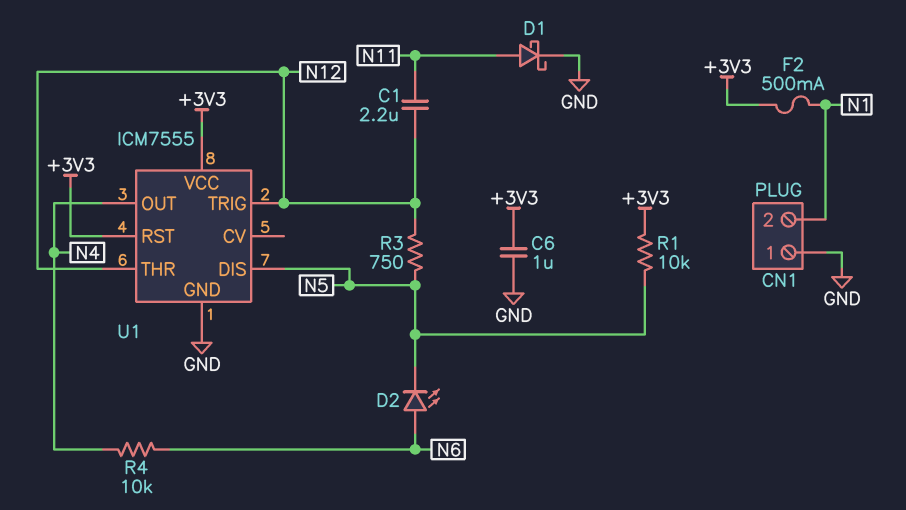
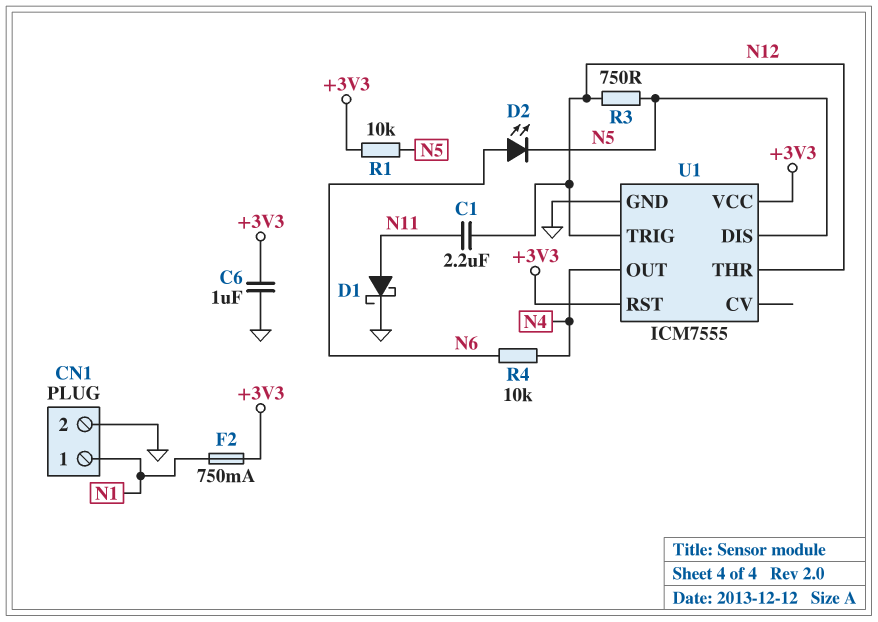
CN1 pin 1: GND -> N1
CN1 pin 2: N1 -> GND
F2: 500mA (+3V3, N1) -> 750mA (+3V3, N1)

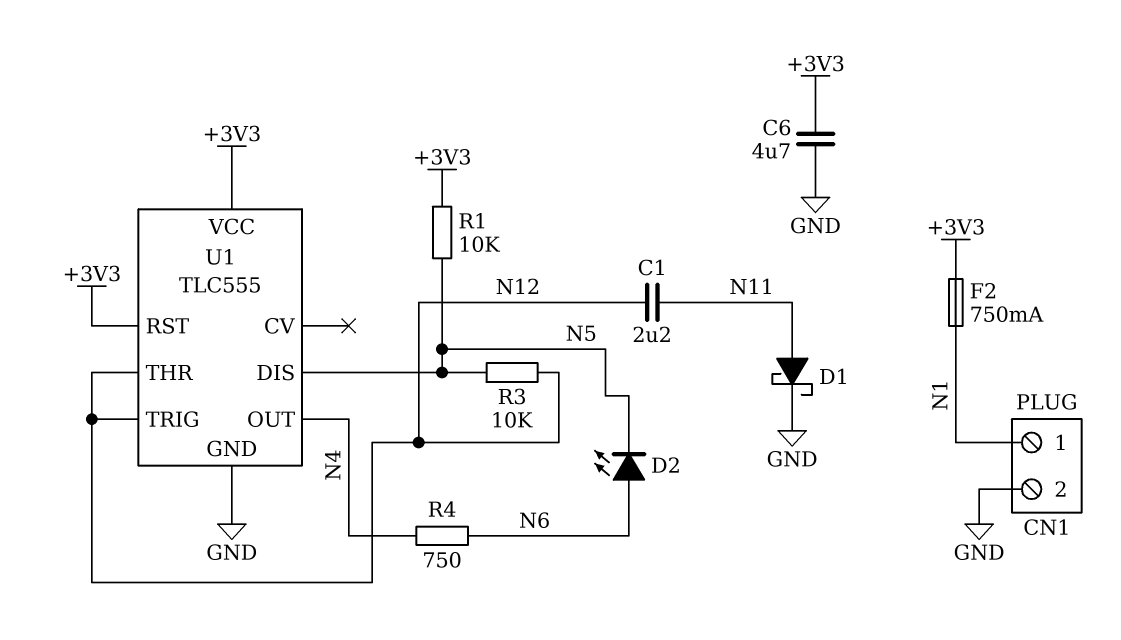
C6: 1uF (+3V3, GND) -> 4.7uF (+3V3, GND)
R3: 750 (N5, N12) -> 10k (N5, N12)
R4: 10k (N4, N6) -> 750 (N4, N6)
U1: ICM7555 -> TLC555

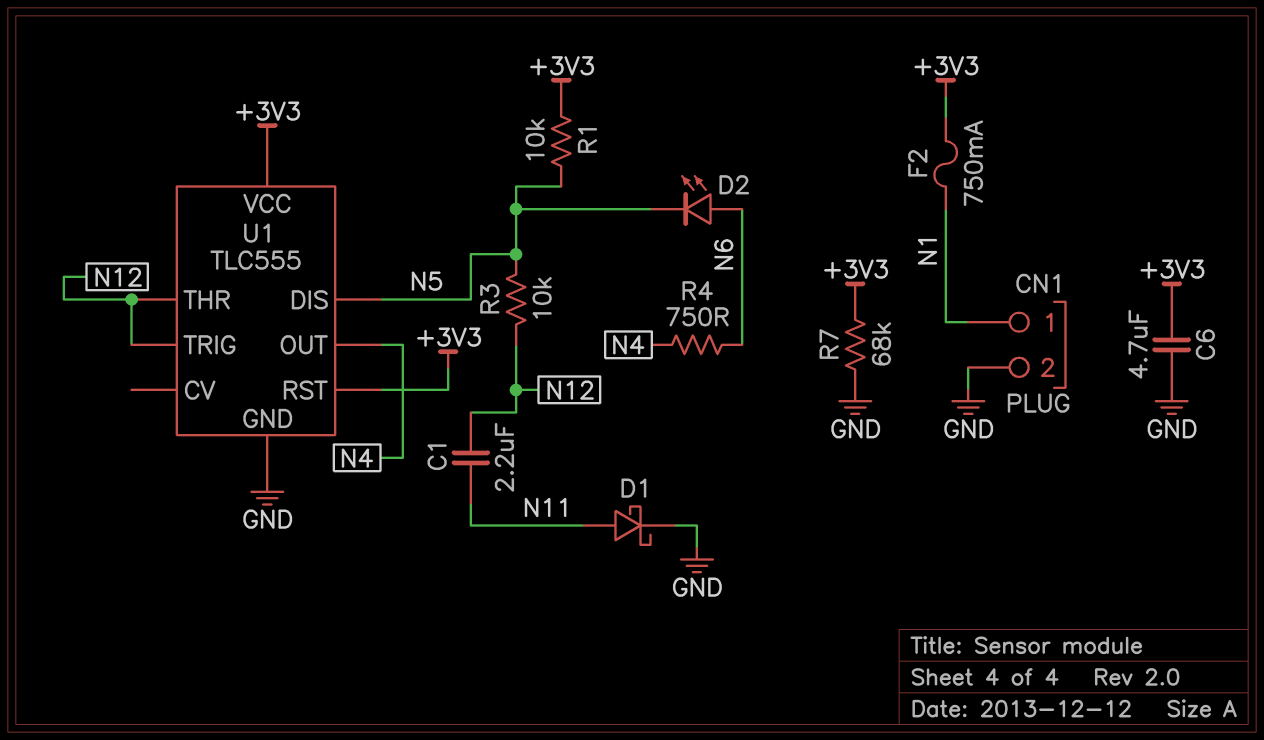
R7: none -> 68k (+3V3, GND)

